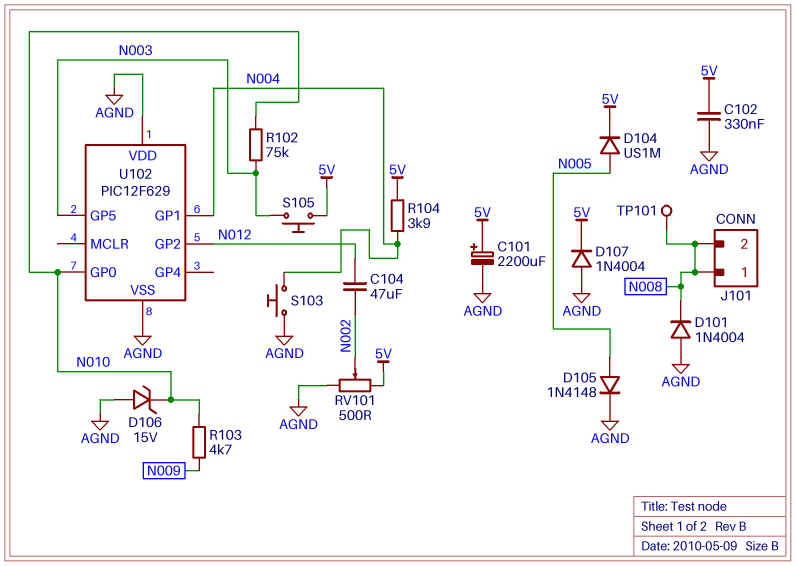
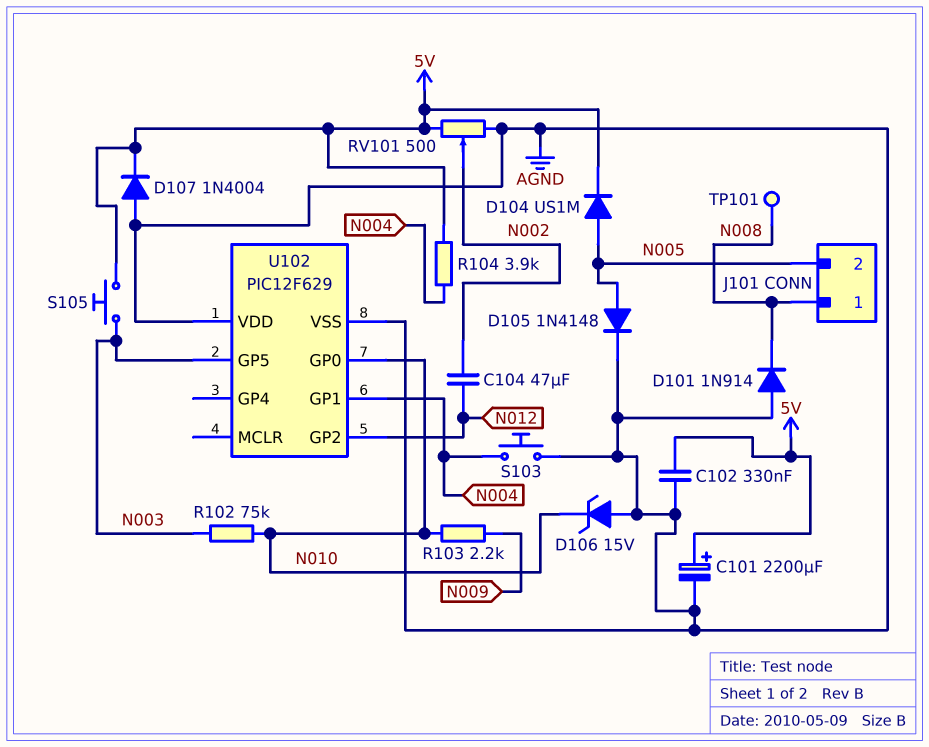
D101: diode 1N4004 (A AGND, K N008) -> diode 1N914 (A AGND, K N008)
J101 pin 2: N008 -> N005
R103: 4.7k (N009, N010) -> 2.2k (N009, N010)

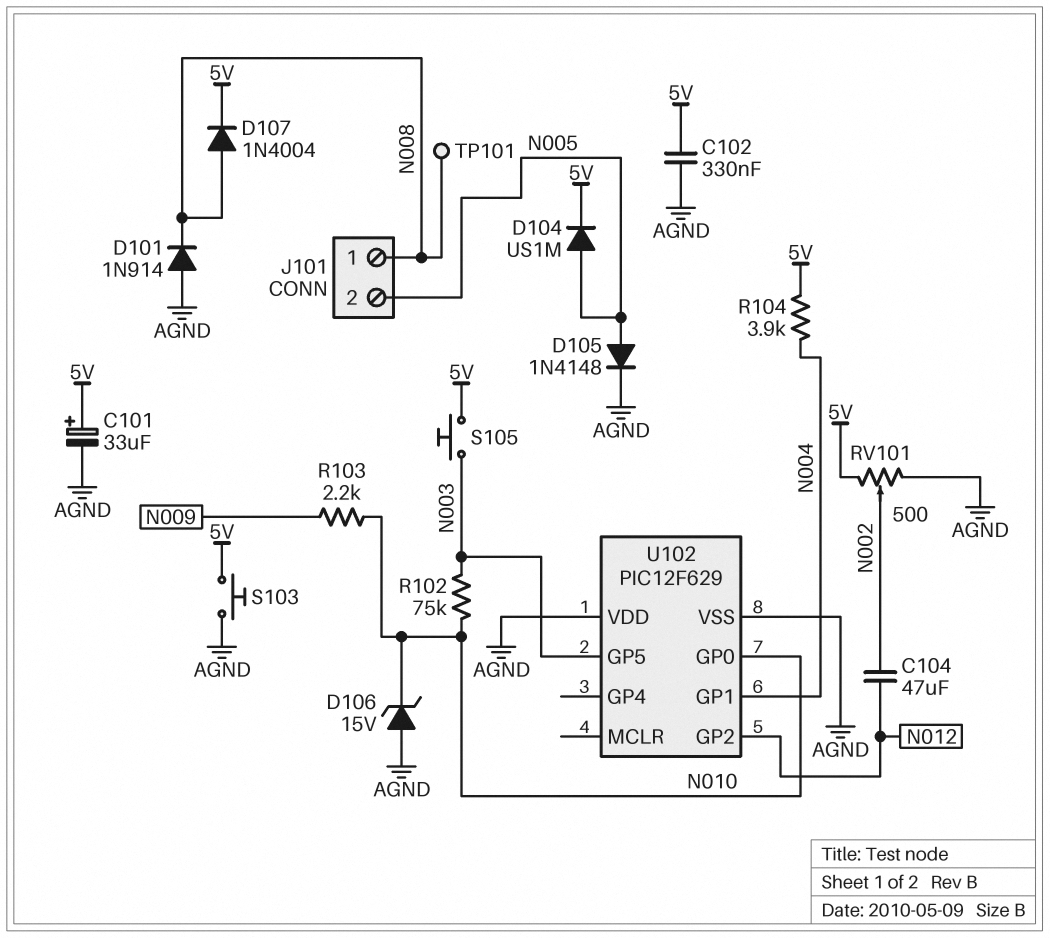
C101: 2200uF (plus 5V, minus AGND) -> 33uF (plus 5V, minus AGND)
D107: diode 1N4004 (A AGND, K 5V) -> diode 1N4004 (A N008, K 5V)
S103: button (AGND, N004) -> button (5V, AGND)

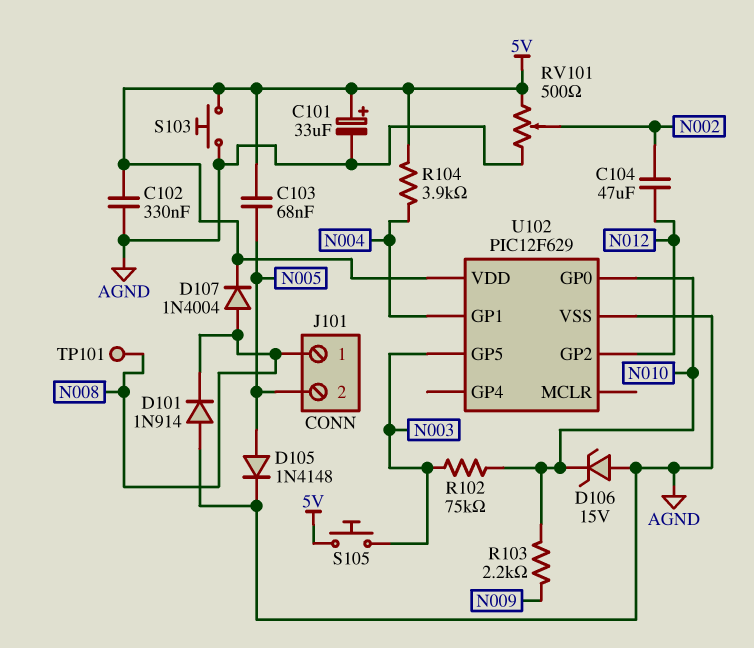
C103: none -> 68nF (5V, N005)
D104: diode US1M (A N005, K 5V) -> none
U102 pin VDD: AGND -> 5V

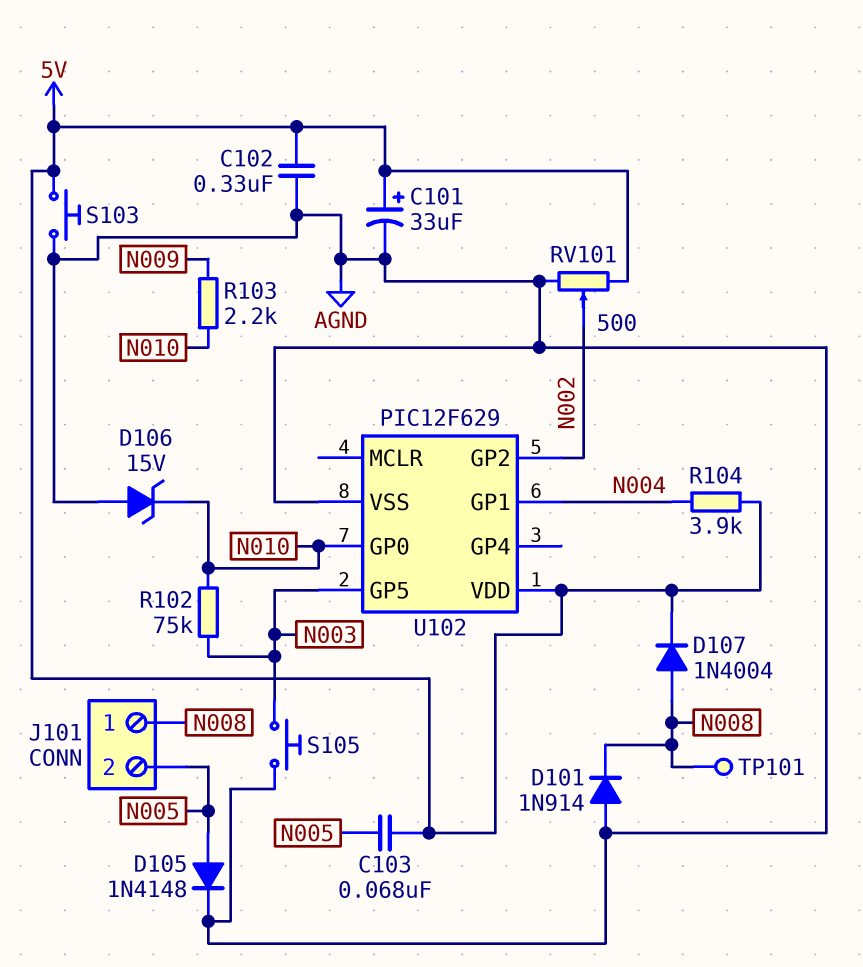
C104: 47uF (N002, N012) -> none
S105: button (5V, N003) -> button (AGND, N003)
U102 pin GP2: N012 -> N002

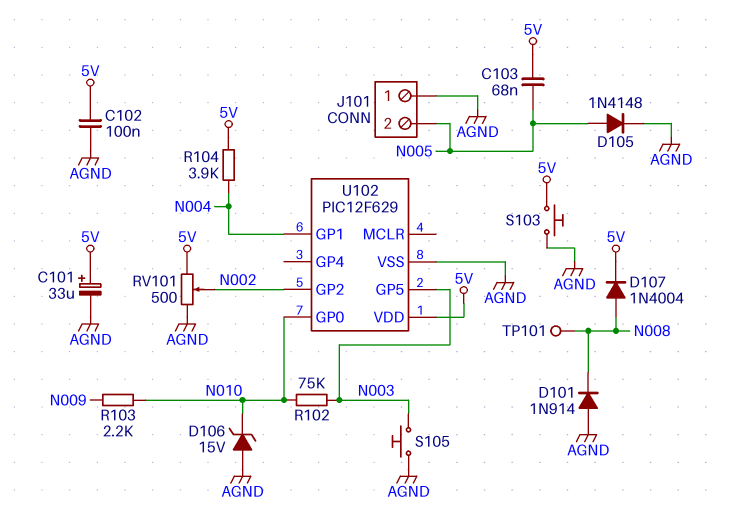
C102: 330nF (5V, AGND) -> 100nF (5V, AGND)
J101 pin 1: N008 -> AGND

